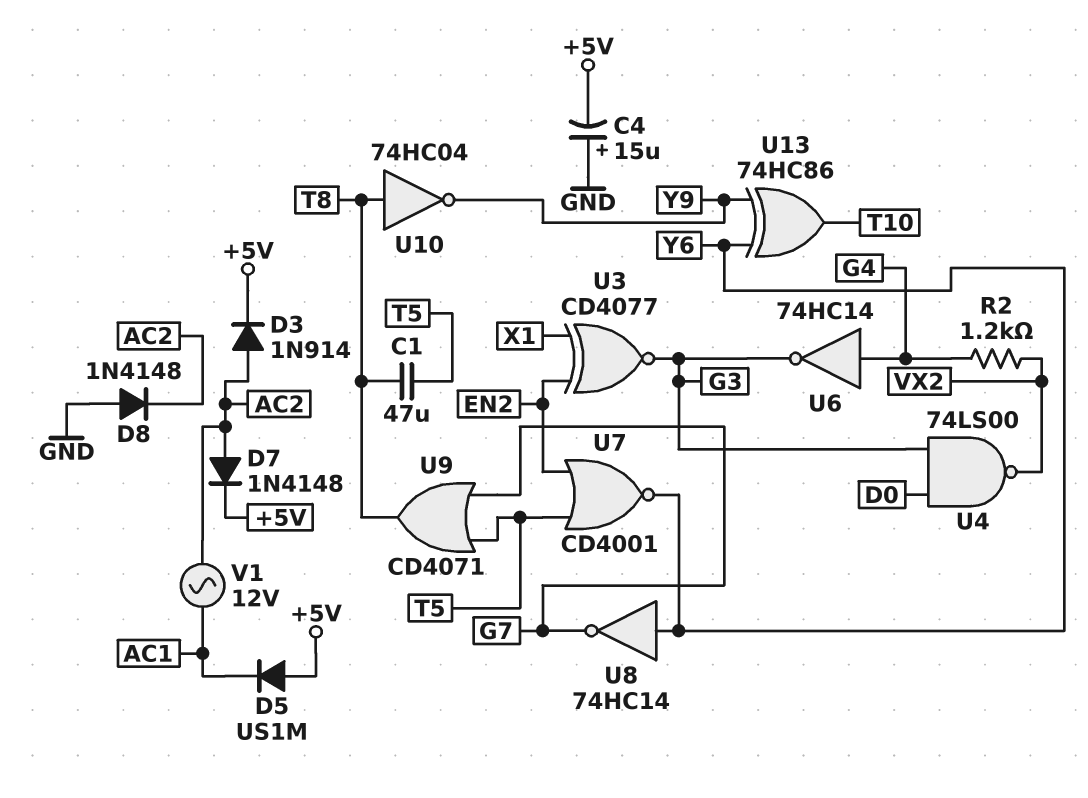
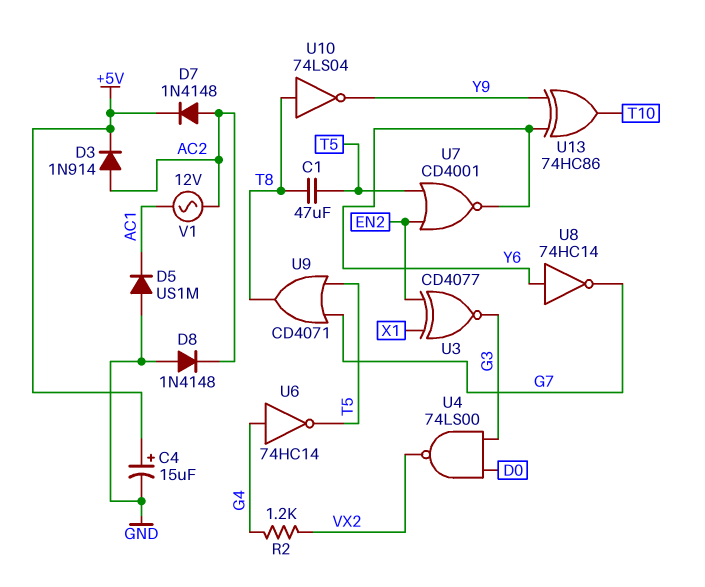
C4: 15uF (plus GND, minus +5V) -> 15uF (plus +5V, minus GND)
D5: diode US1M (A +5V, K AC1) -> diode US1M (A GND, K AC1)
U6: NOT 74HC14 (in G4, out G3) -> NOT 74HC14 (in G4, out T5)
U10: NOT 74HC04 (in T8, out Y9) -> NOT 74LS04 (in T8, out Y9)

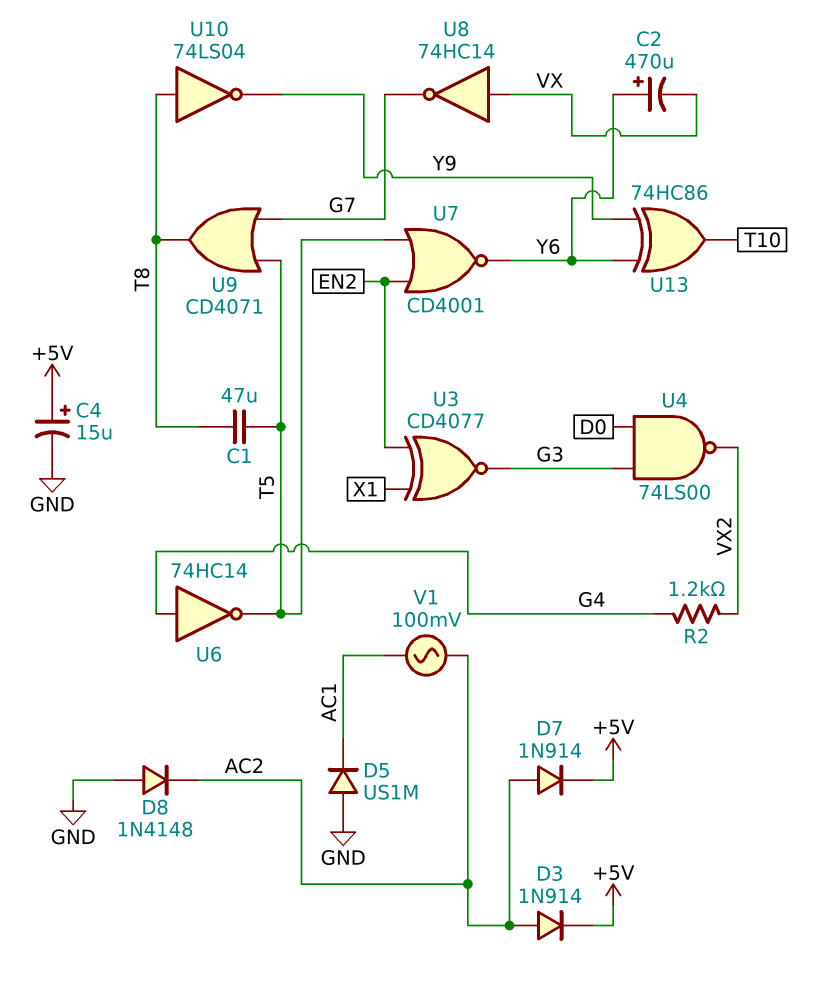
C2: none -> 470uF (plus Y6, minus VX)
D7: diode 1N4148 (A AC2, K +5V) -> diode 1N914 (A AC2, K +5V)
U8: NOT 74HC14 (in Y6, out G7) -> NOT 74HC14 (in VX, out G7)
V1: AC 12V (AC1, AC2) -> AC 100mV (AC1, AC2)

